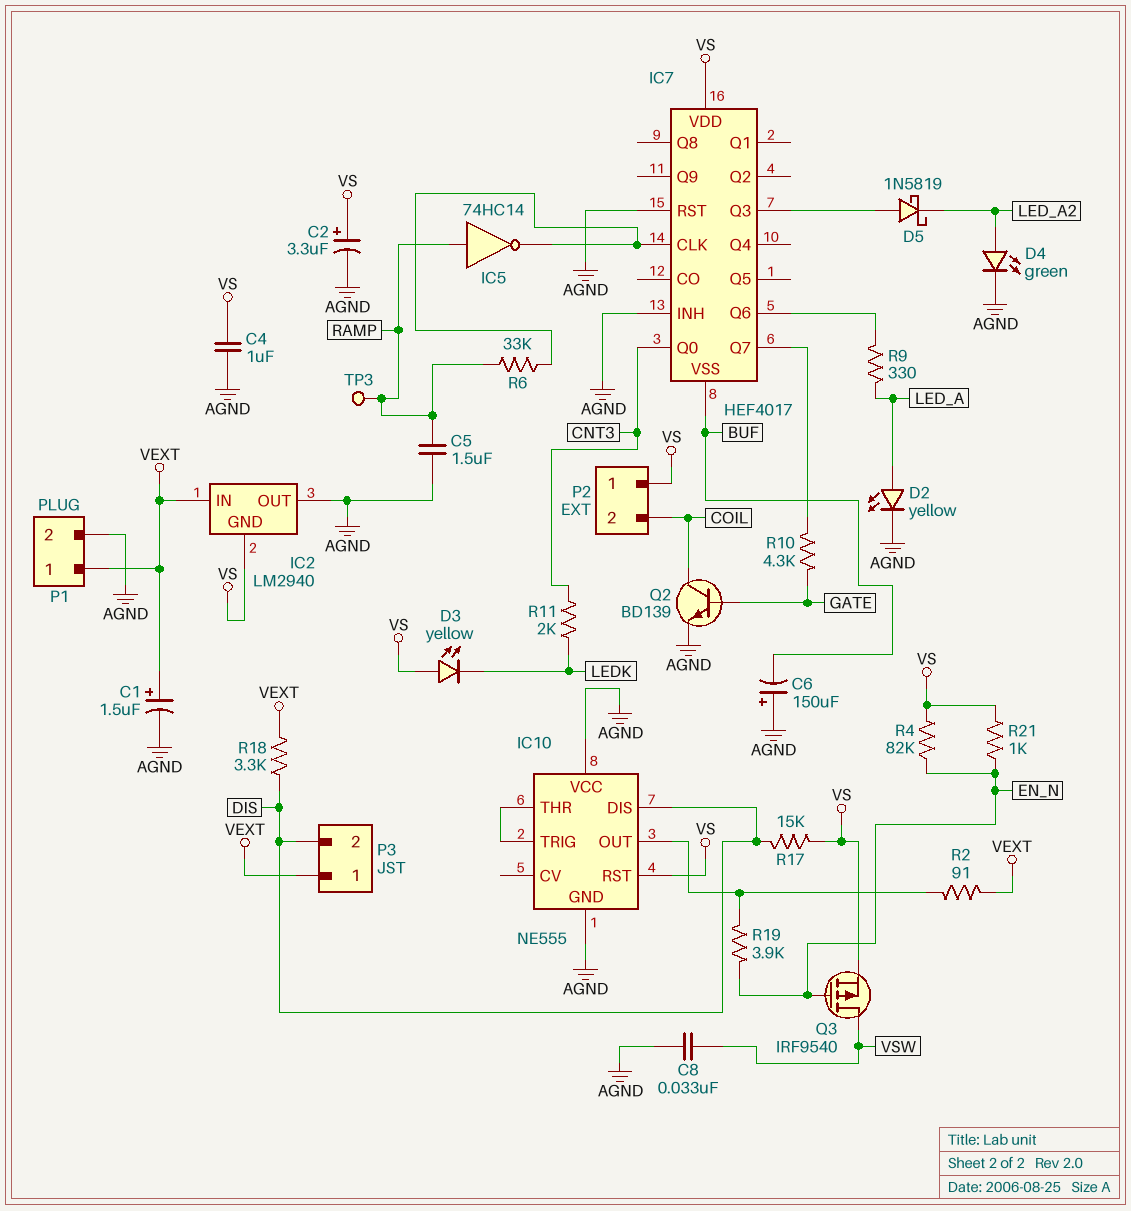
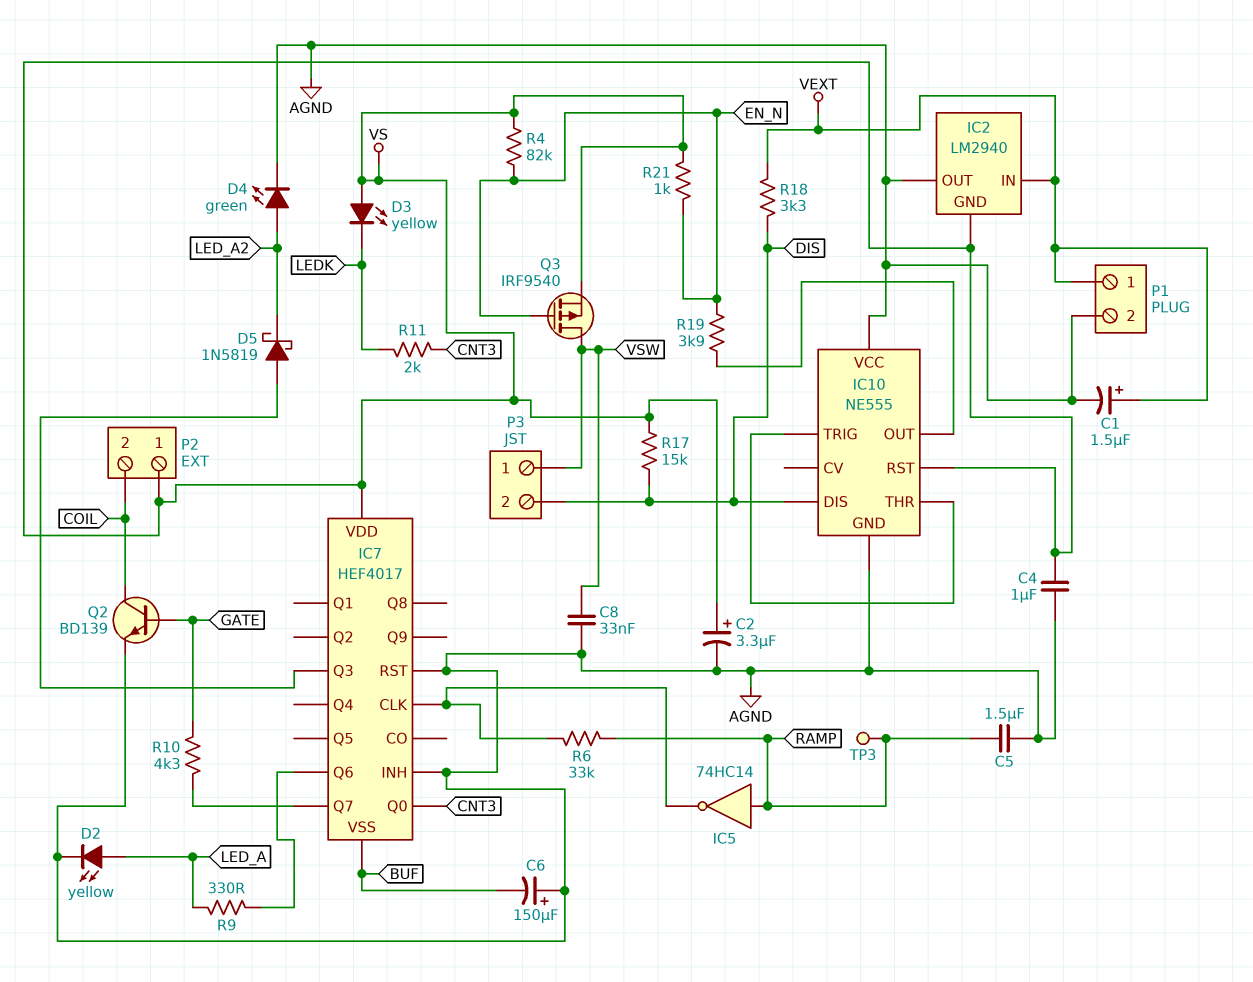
P3 pin 1: VEXT -> VSW
R2: 91 (IC10/OUT, VEXT) -> none

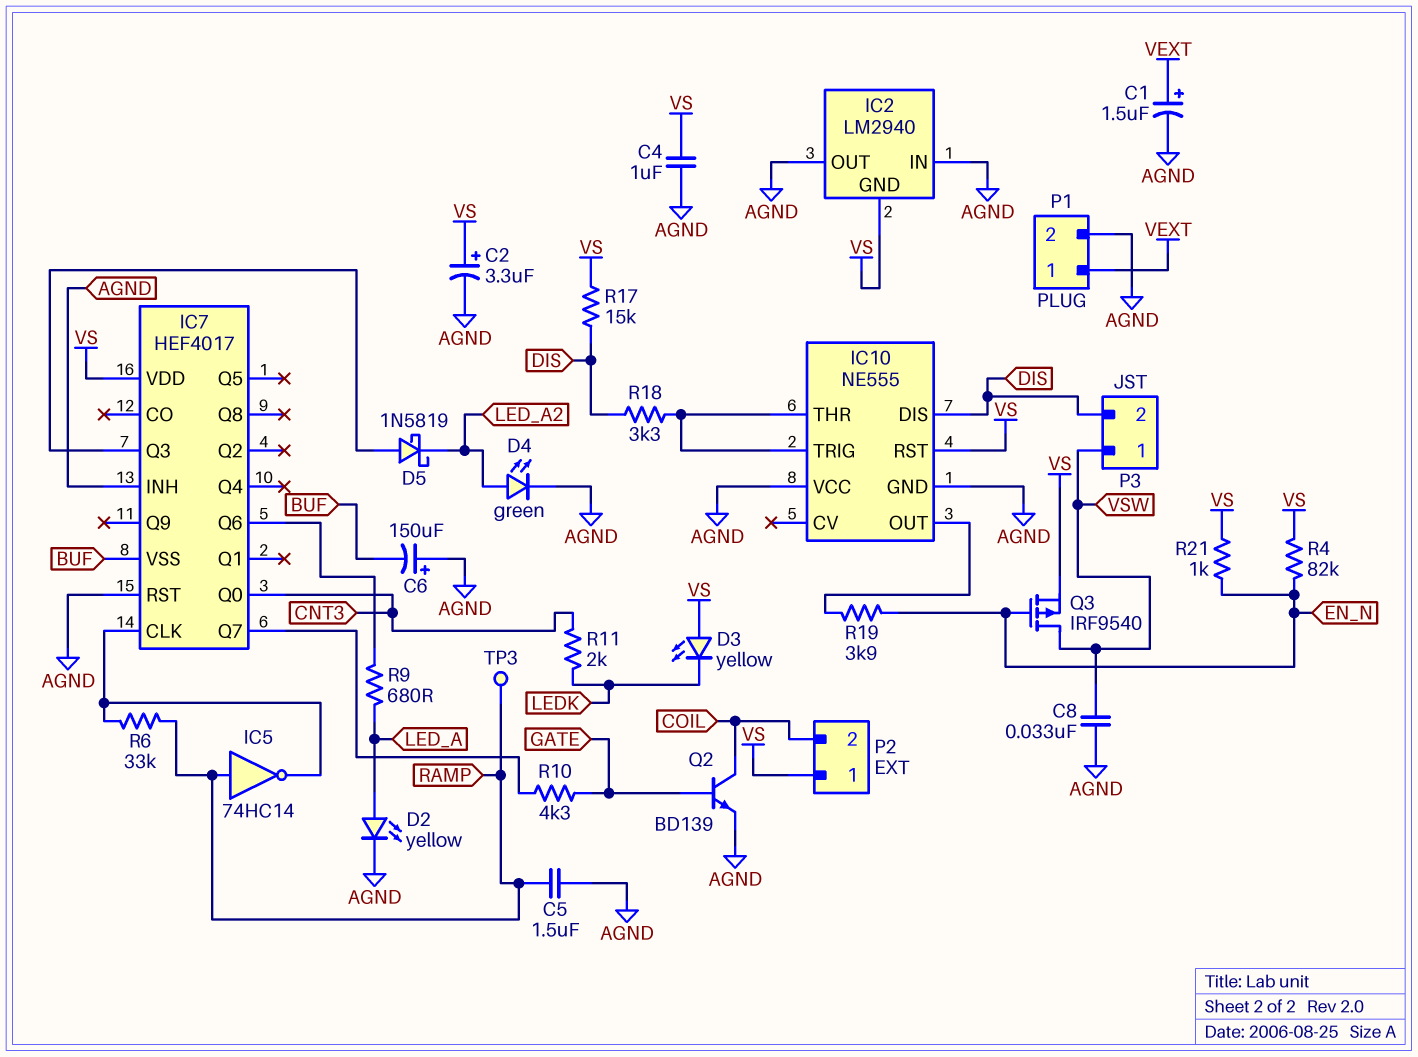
IC2 pin IN: VEXT -> AGND
R9: 330 (IC7/Q6, LED_A) -> 680 (IC7/Q6, LED_A)
R18: 3.3k (DIS, VEXT) -> 3.3k (DIS, IC10/THR)

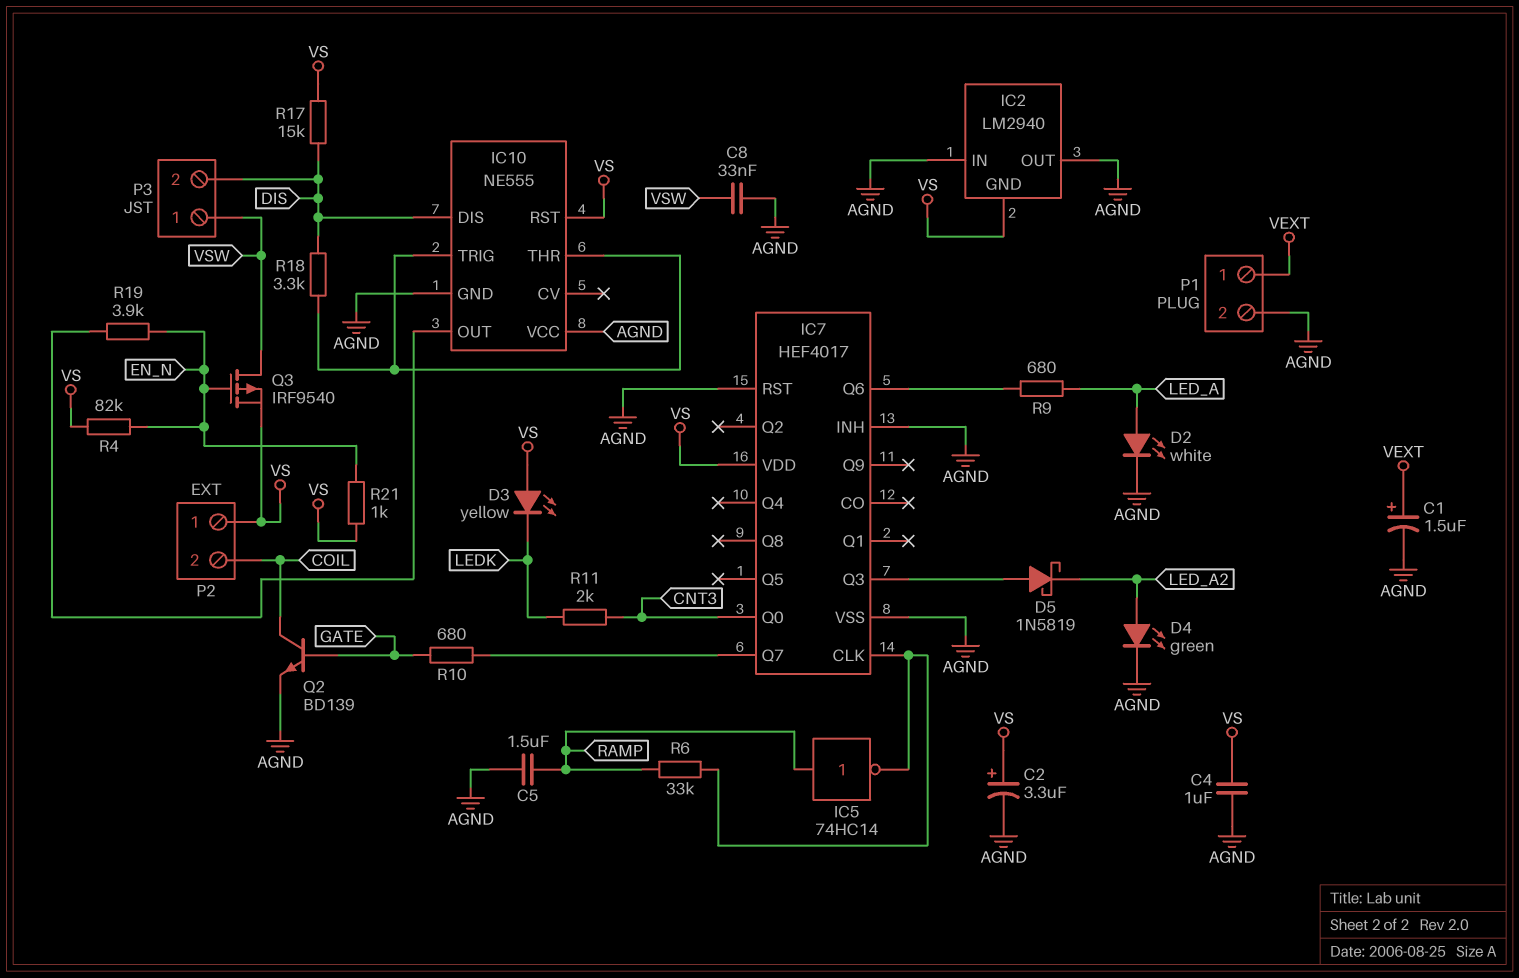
C6: 150uF (plus AGND, minus BUF) -> none
D2: LED yellow (A LED_A, K AGND) -> LED white (A LED_A, K AGND)
IC7 pin VSS: BUF -> AGND
R10: 4.3k (GATE, IC7/Q7) -> 680 (GATE, IC7/Q7)
TP3: test point (RAMP) -> none

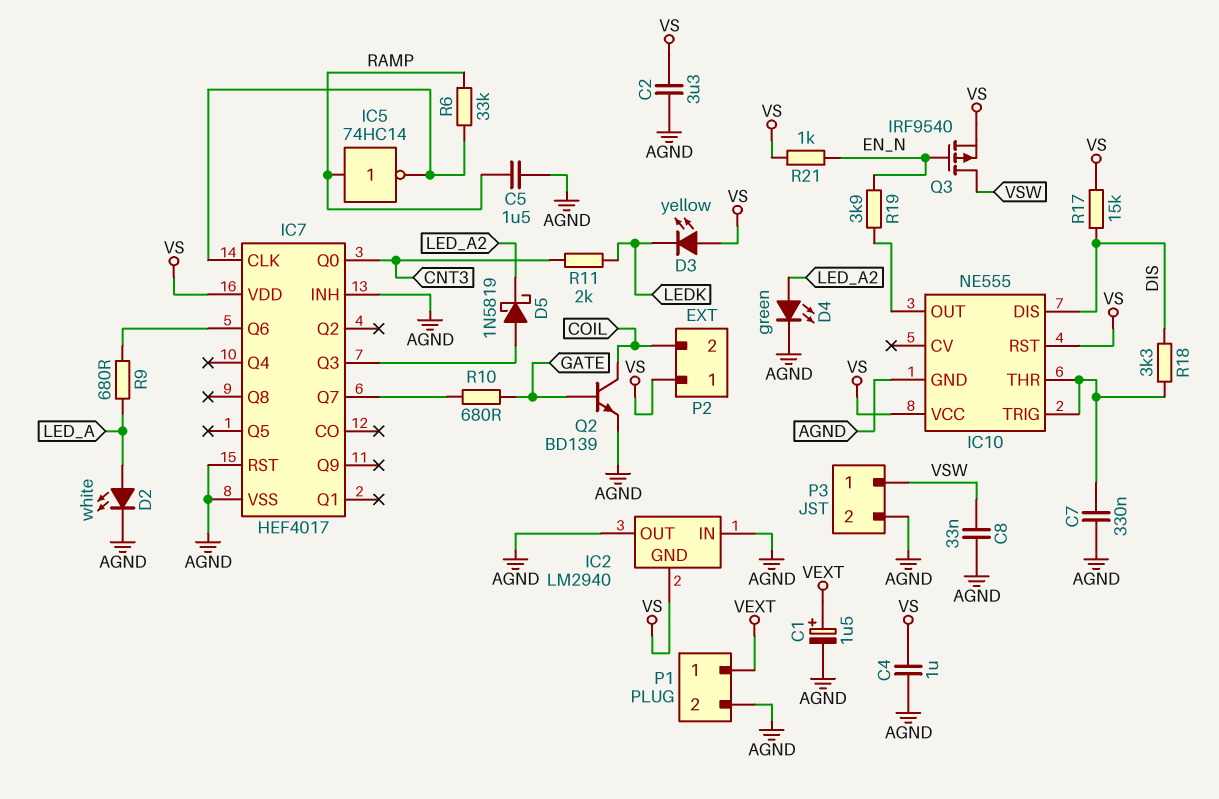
C2: 3.3uF (plus VS, minus AGND) -> 3.3uF (AGND, VS)
C7: none -> 330nF (AGND, IC10/THR)
IC10 pin VCC: AGND -> VS
P3 pin 2: DIS -> AGND
R4: 82k (EN_N, VS) -> none

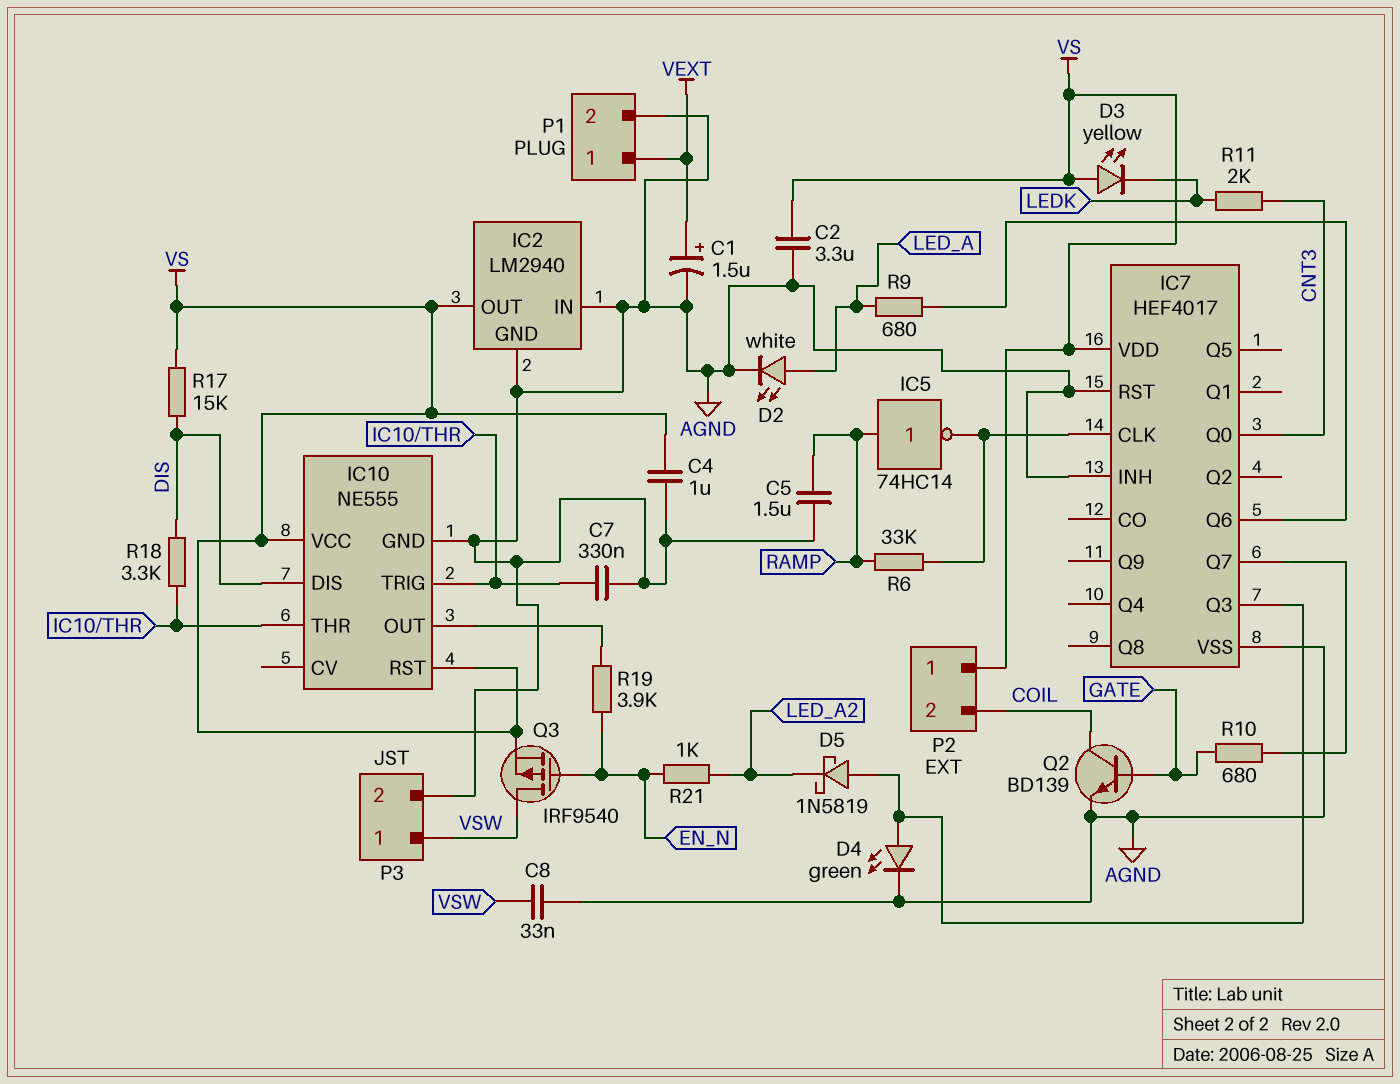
D4: LED green (A LED_A2, K AGND) -> LED green (A IC7/Q3, K AGND)
IC2 pin GND: VS -> AGND
IC2 pin OUT: AGND -> VS
R21: 1k (EN_N, VS) -> 1k (EN_N, LED_A2)

